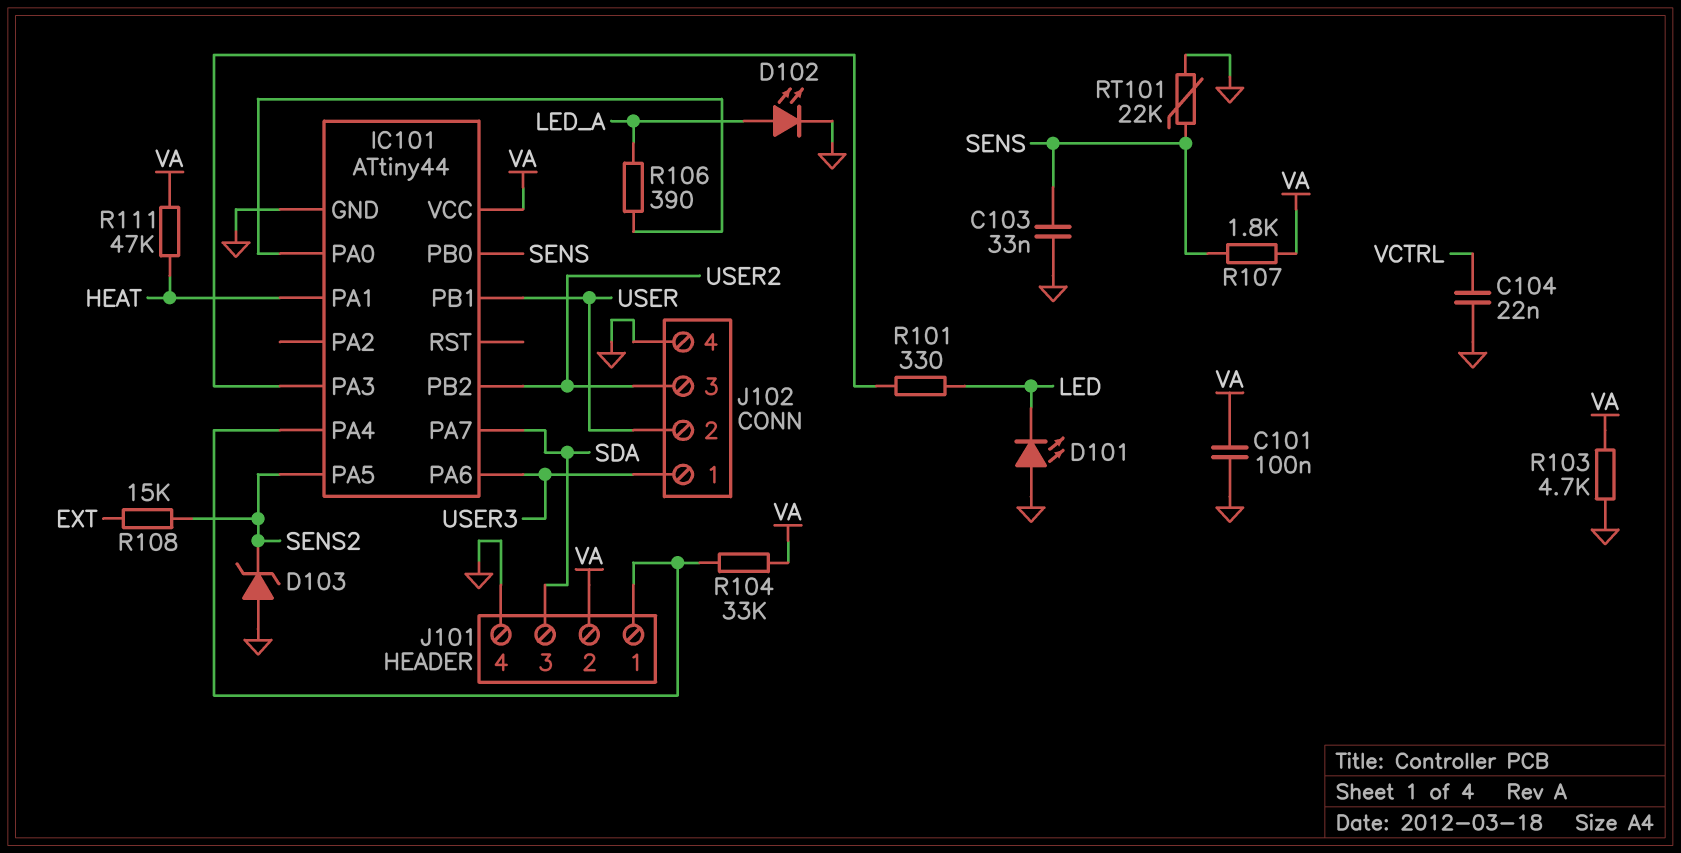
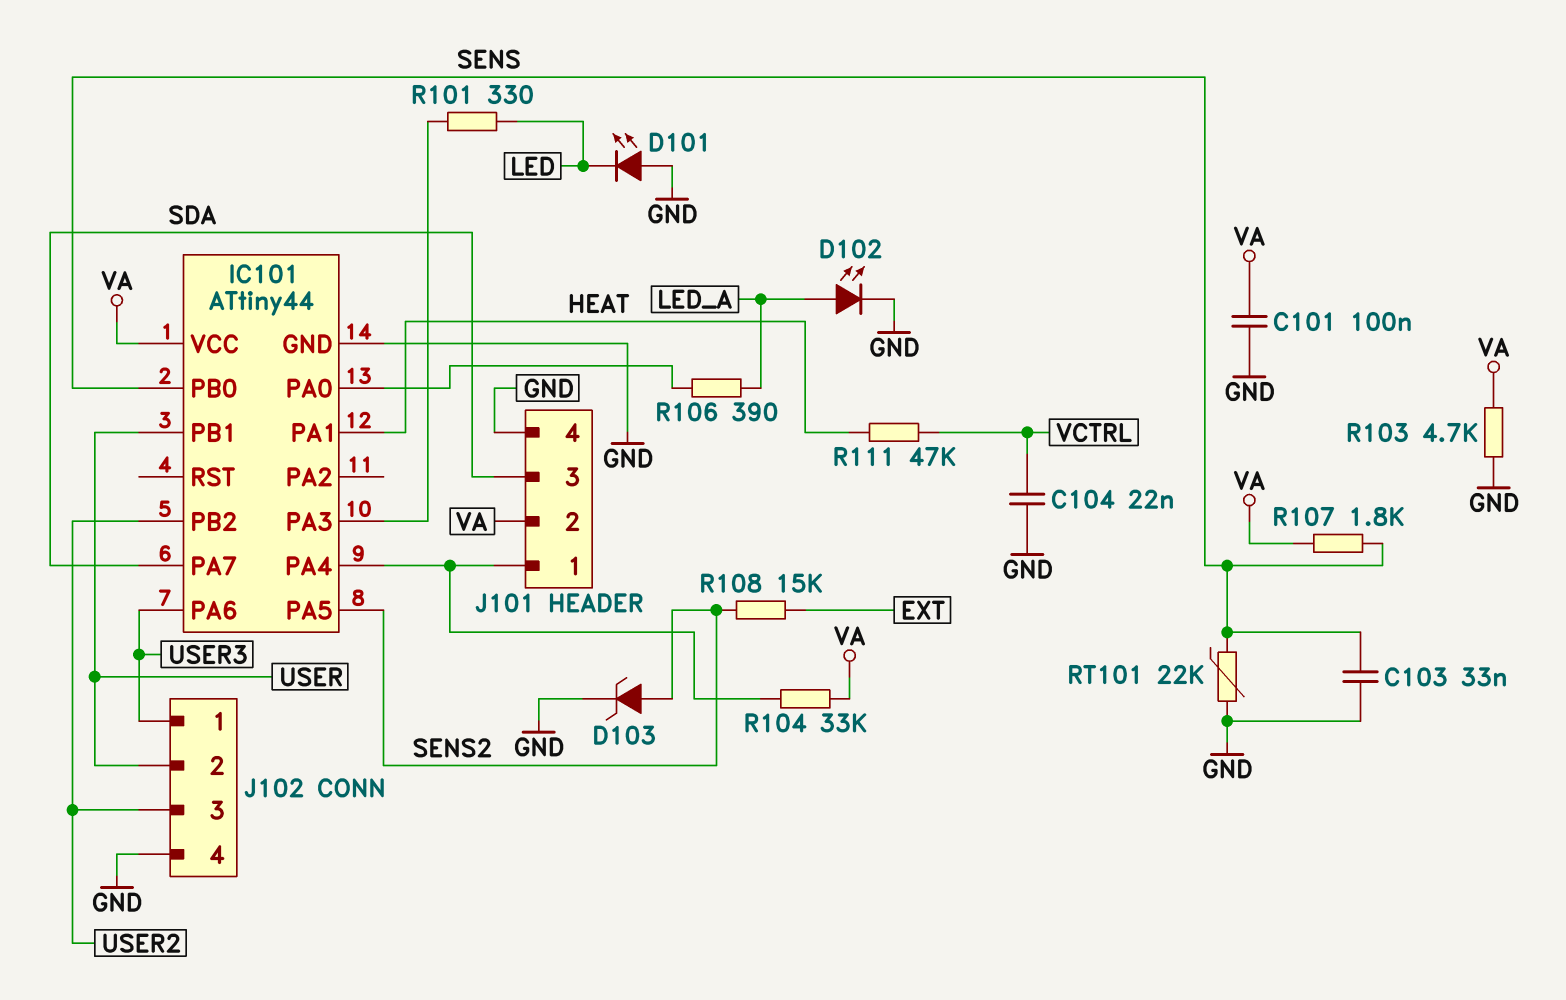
D103: zener (A GND, K SENS2) -> zener (A SENS2, K GND)
R111: 47k (HEAT, VA) -> 47k (HEAT, VCTRL)

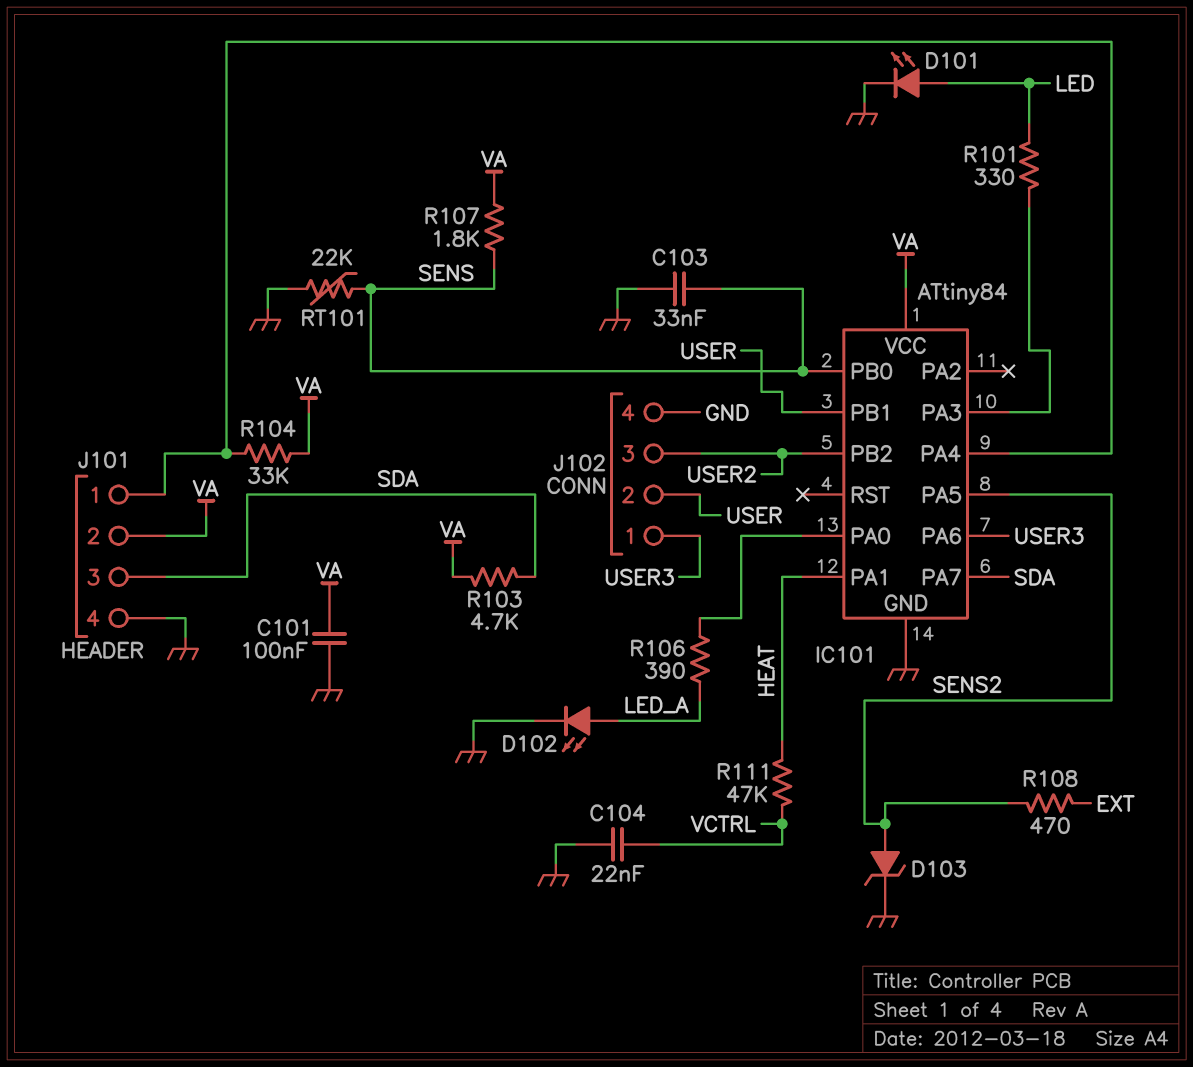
D101: LED (A GND, K LED) -> LED (A LED, K GND)
IC101: ATtiny44 -> ATtiny84
R103: 4.7k (GND, VA) -> 4.7k (SDA, VA)
R108: 15k (EXT, SENS2) -> 470 (EXT, SENS2)

